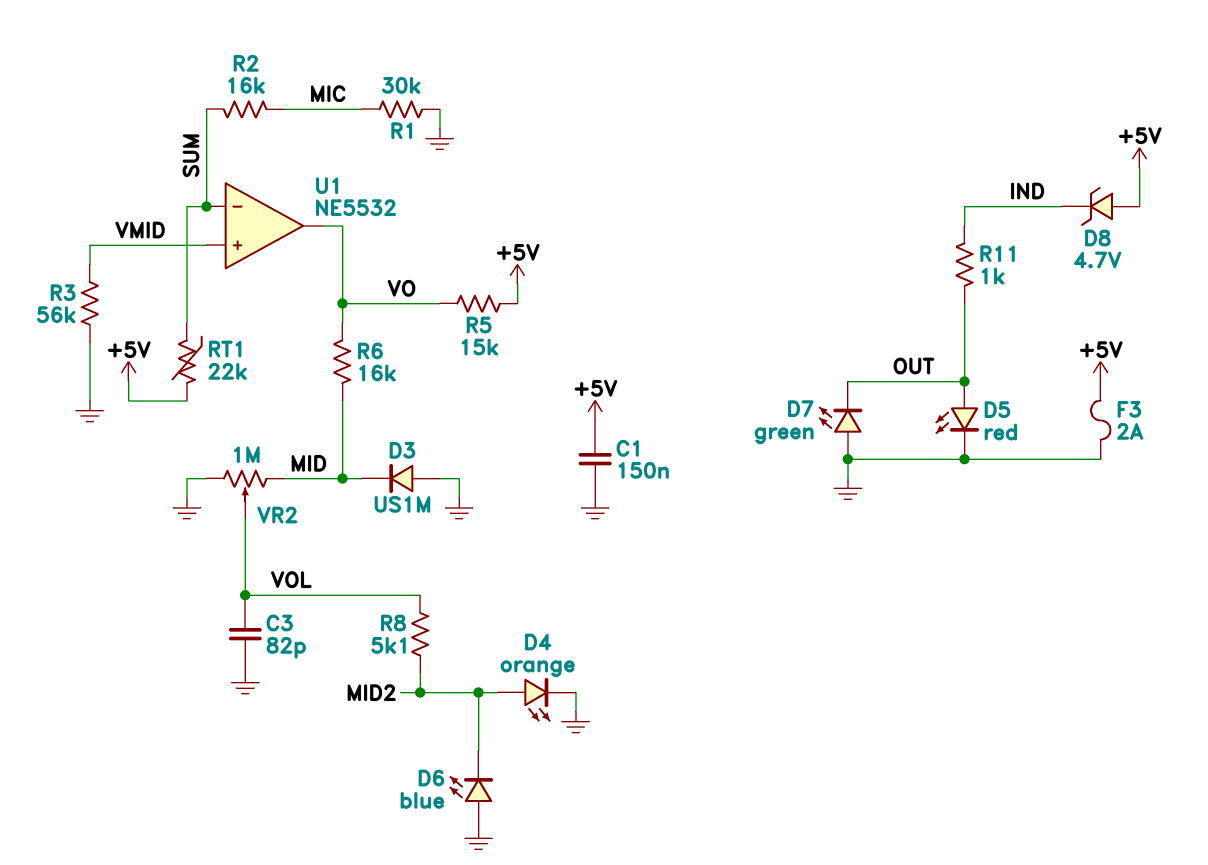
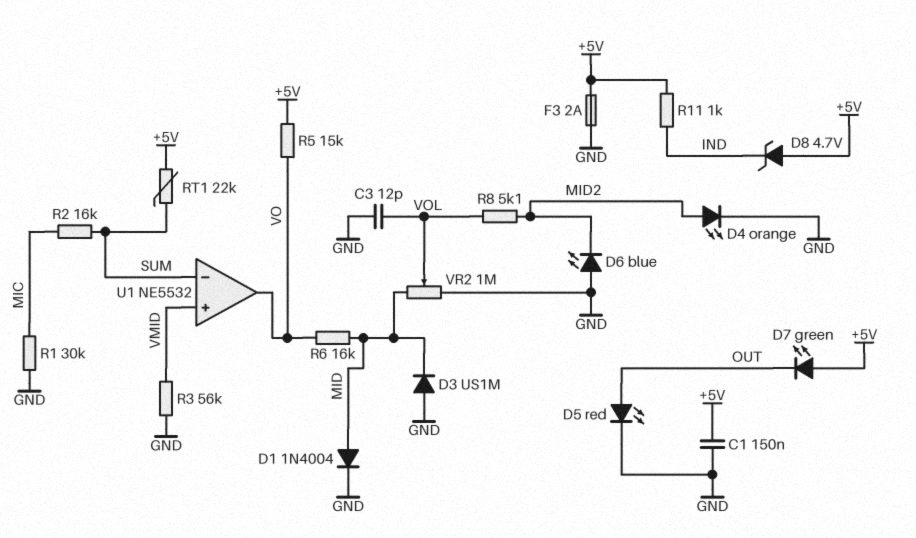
C3: 82pF (GND, VOL) -> 12pF (GND, VOL)
D1: none -> diode 1N4004 (A MID, K GND)
D7: LED green (A GND, K OUT) -> LED green (A +5V, K OUT)
R11: 1k (IND, OUT) -> 1k (+5V, IND)

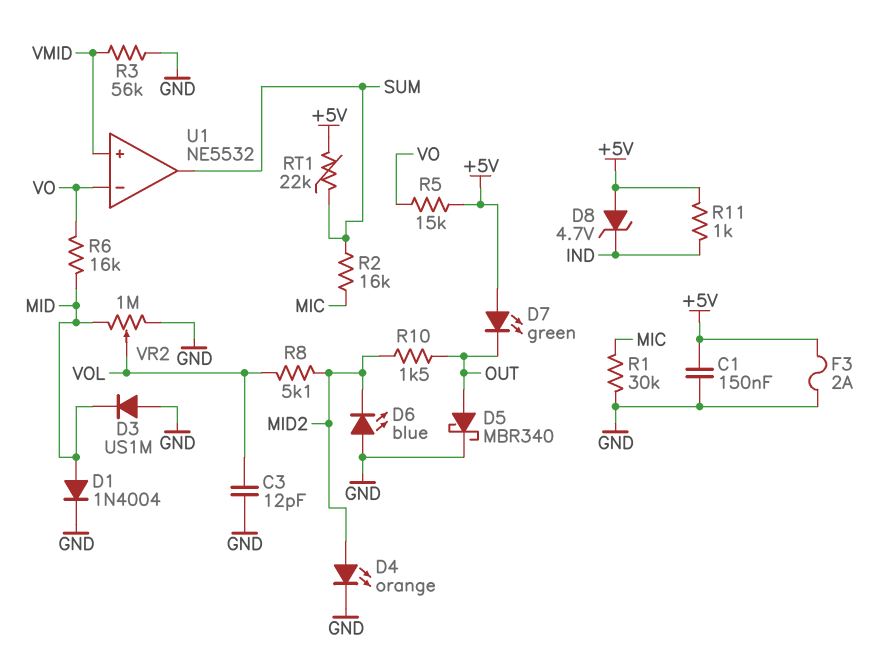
D5: LED red (A OUT, K GND) -> schottky MBR340 (A OUT, K GND)
R10: none -> 1.5k (MID2, OUT)
U1 pin in-: SUM -> VO
U1 pin out: VO -> SUM

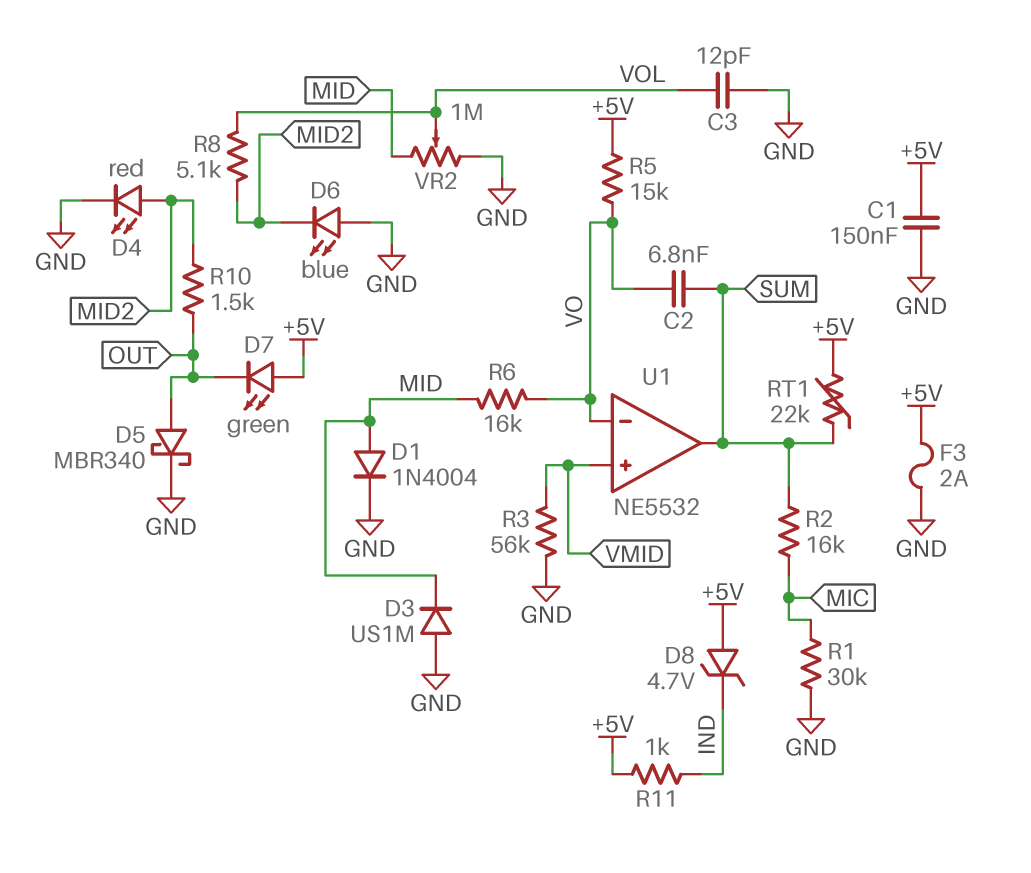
C2: none -> 6.8nF (SUM, VO)
D4: LED orange (A MID2, K GND) -> LED red (A MID2, K GND)

